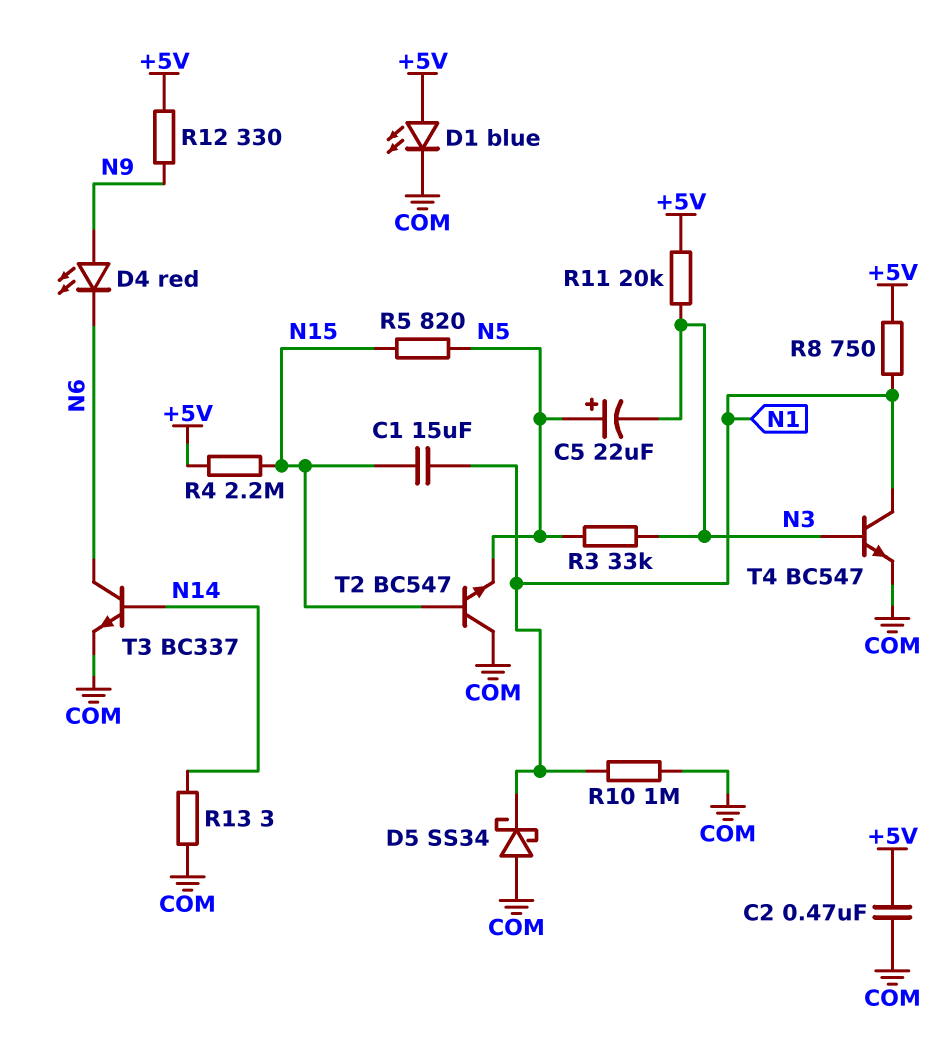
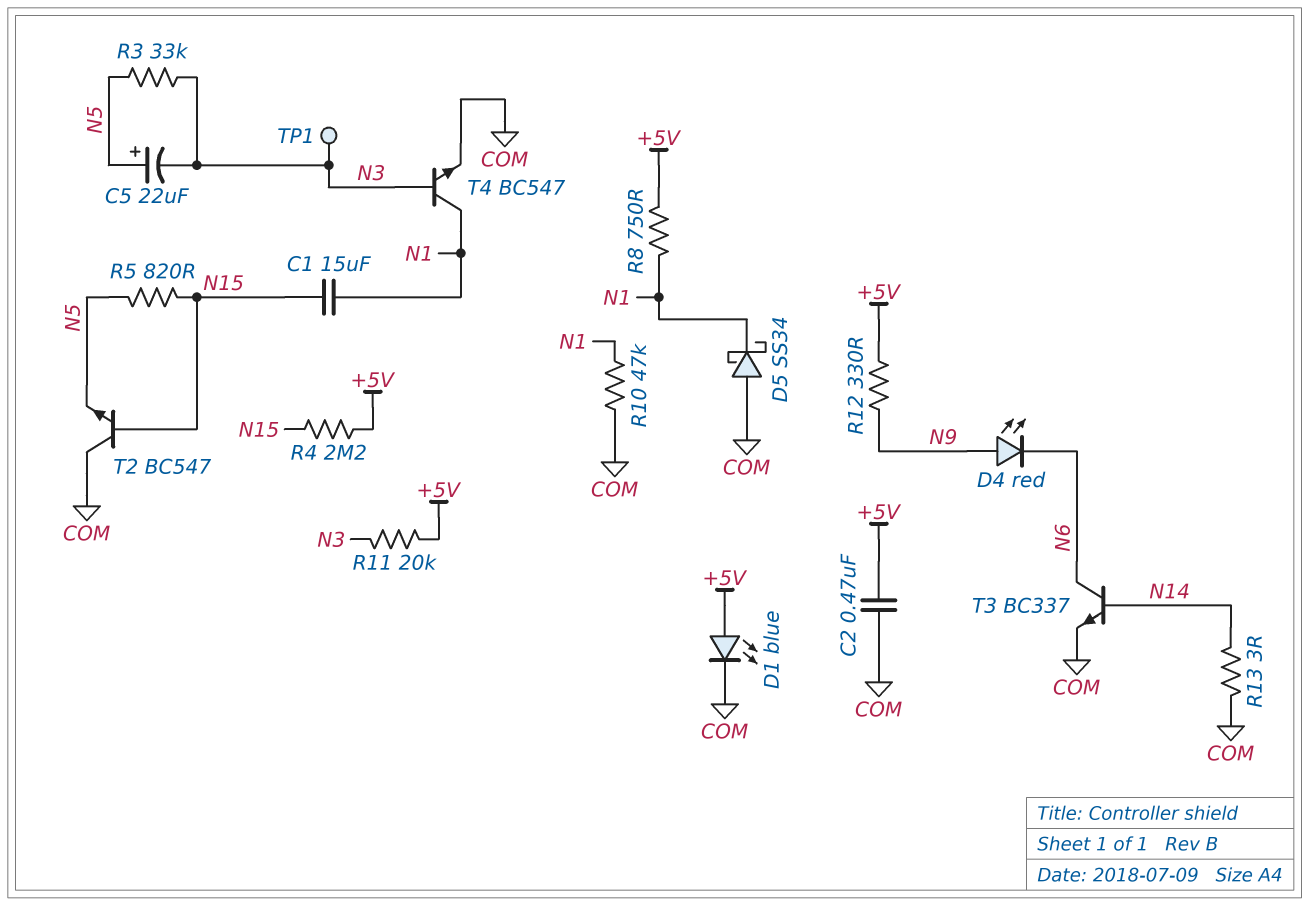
R10: 1M (COM, N1) -> 47k (COM, N1)
TP1: none -> test point (N3)

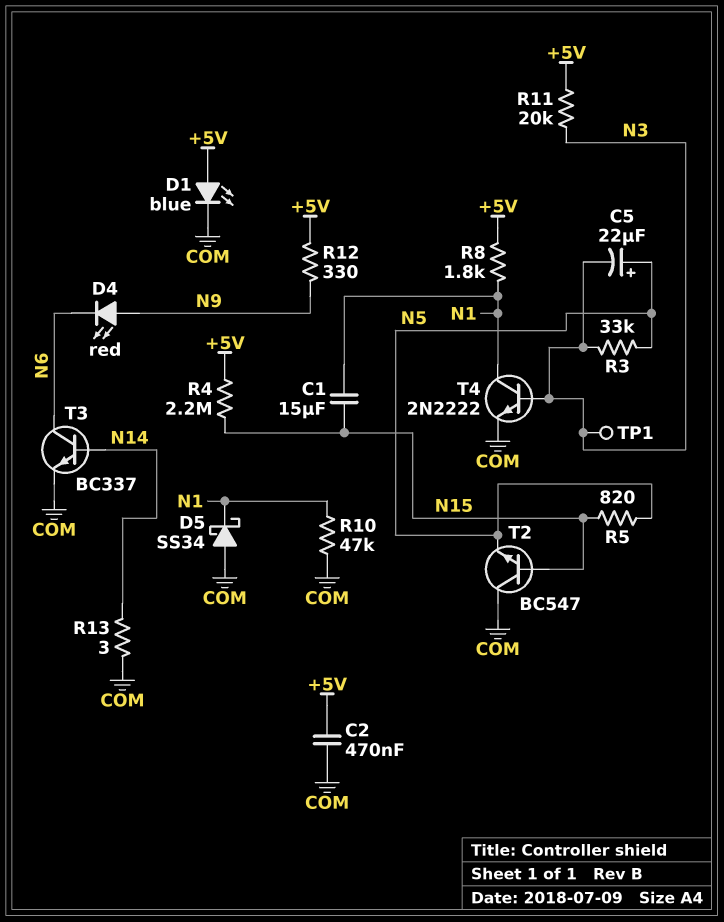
R8: 750 (+5V, N1) -> 1.8k (+5V, N1)
T4: NPN BC547 (B N3, C N1, E COM) -> NPN 2N2222 (B N3, C N1, E COM)

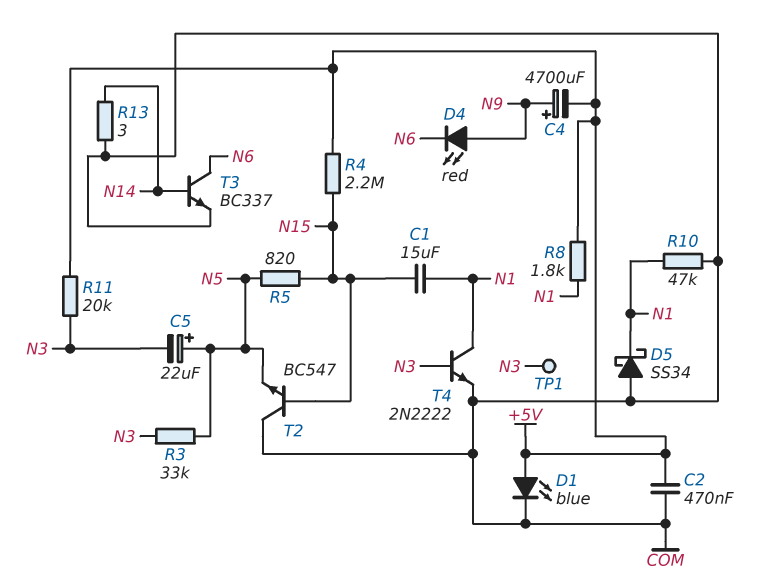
C4: none -> 4700uF (plus N9, minus +5V)
R12: 330 (+5V, N9) -> none

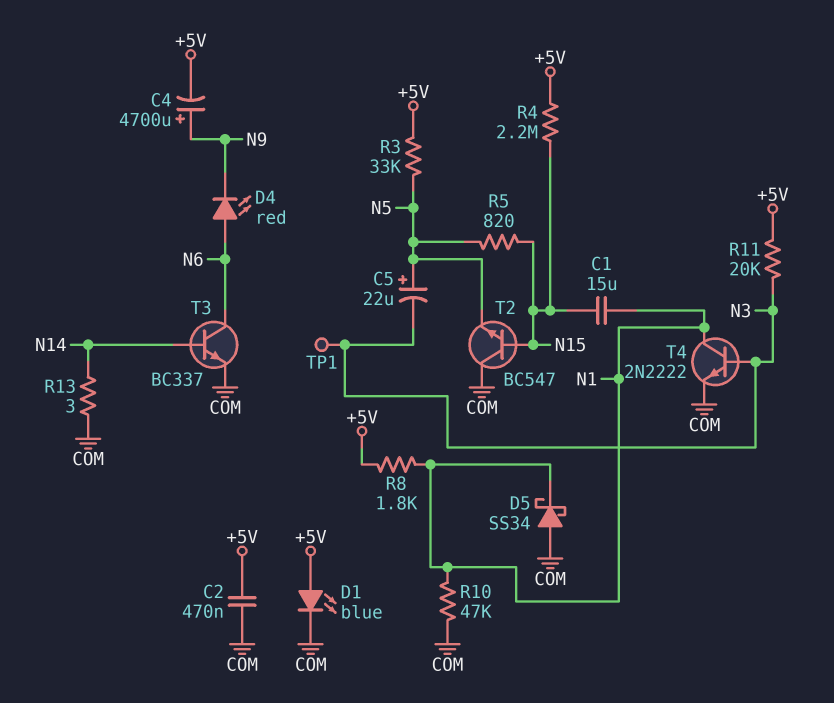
D4: LED red (A N9, K N6) -> LED red (A N6, K N9)
R3: 33k (N3, N5) -> 33k (+5V, N5)

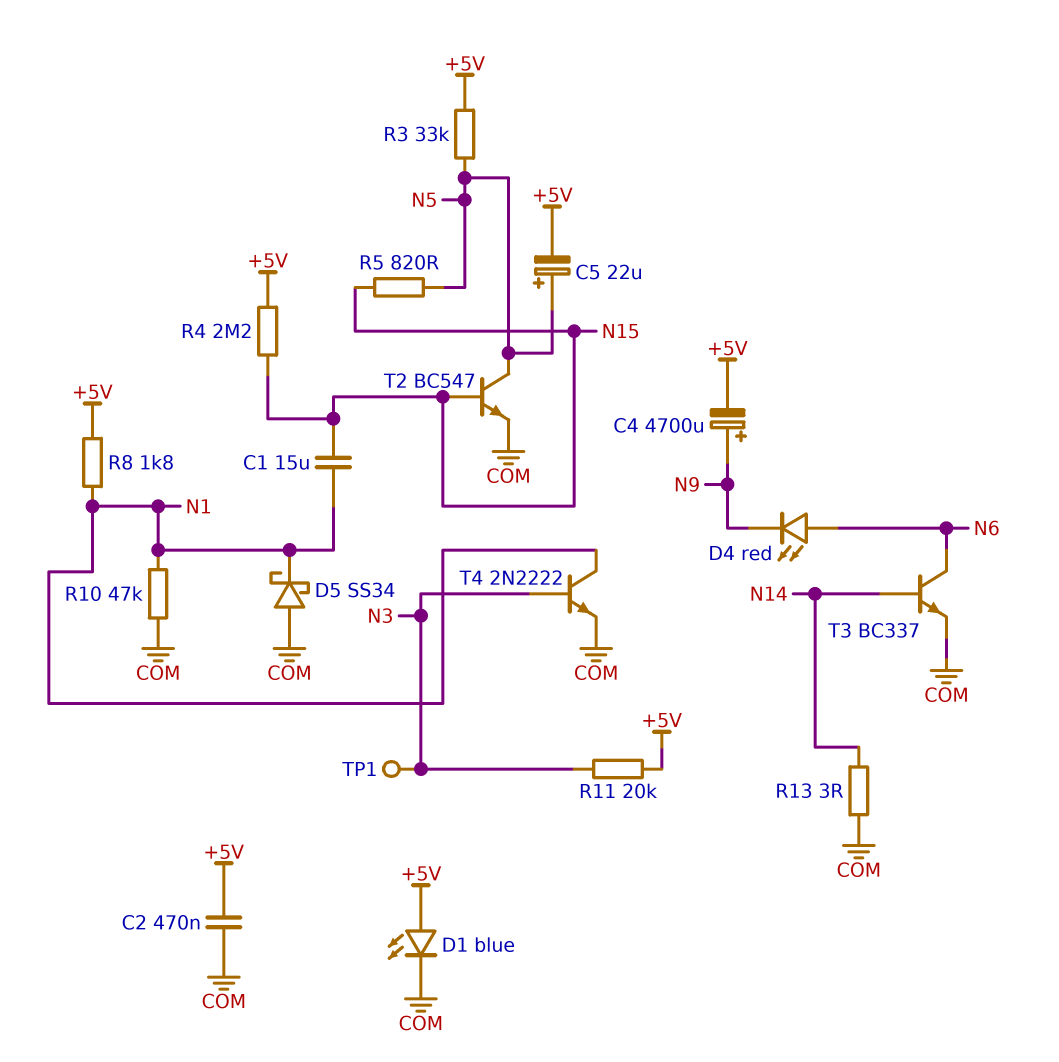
C5: 22uF (plus N5, minus N3) -> 22uF (plus N5, minus +5V)
T2: NPN BC547 (B N15, C COM, E N5) -> NPN BC547 (B N15, C N5, E COM)

